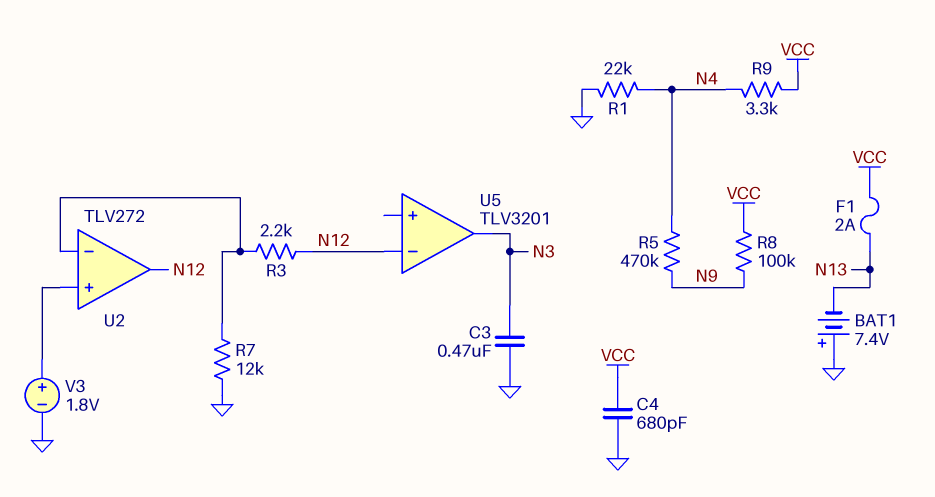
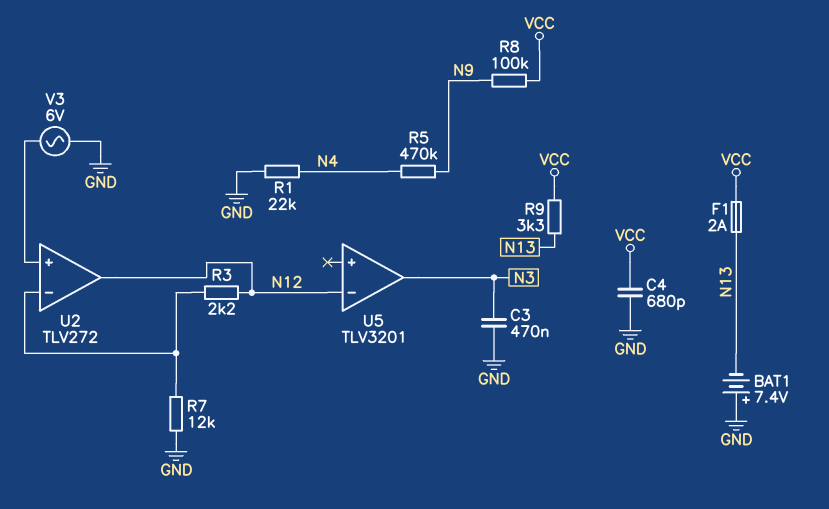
R9: 3.3k (N4, VCC) -> 3.3k (N13, VCC)
V3: 1.8V (plus U2/in+, minus GND) -> AC 6V (GND, U2/in+)

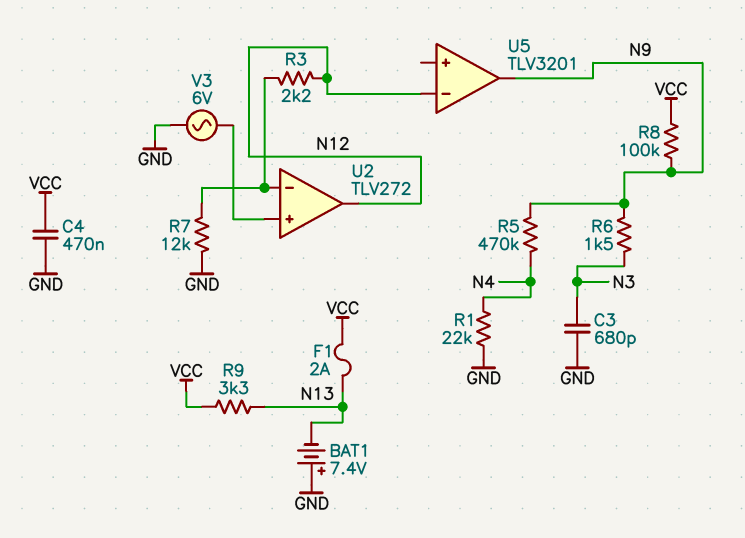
C3: 470nF (GND, N3) -> 680pF (GND, N3)
C4: 680pF (GND, VCC) -> 470nF (GND, VCC)
R6: none -> 1.5k (N3, N9)
U5 pin out: N3 -> N9

